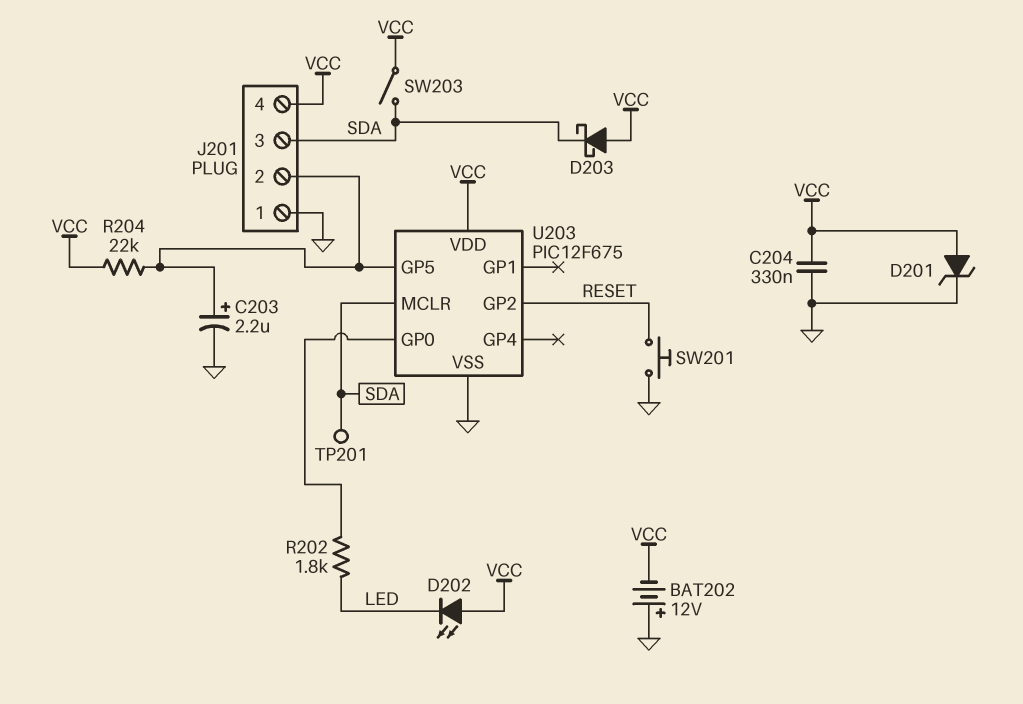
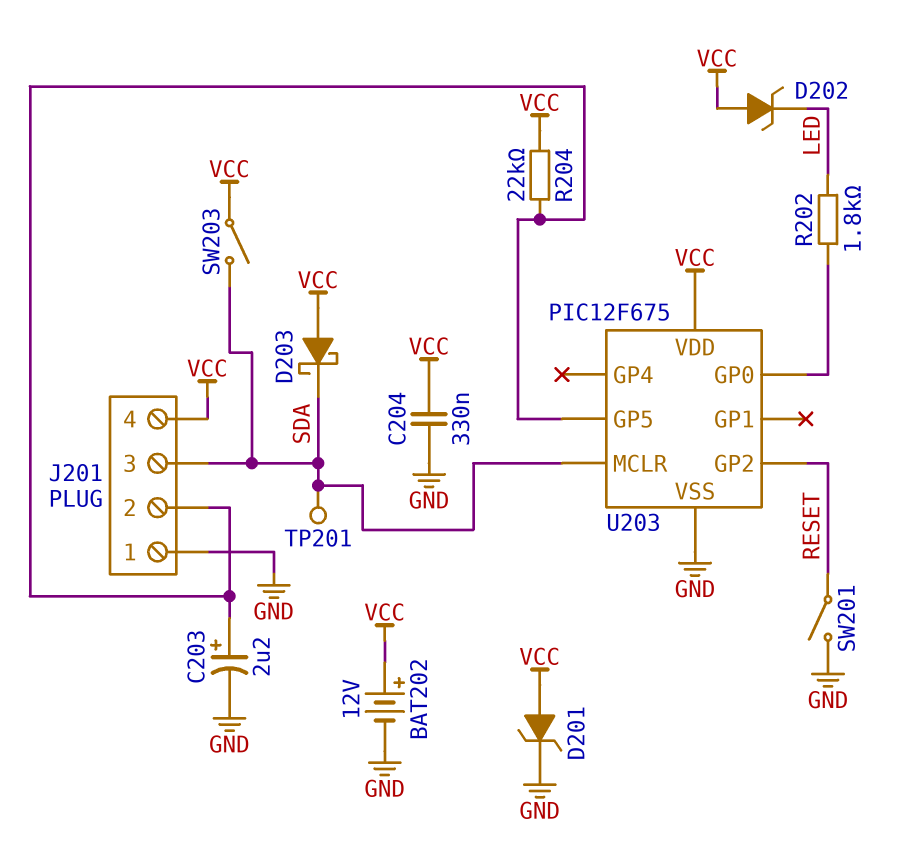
BAT202: 12V (plus GND, minus VCC) -> 12V (plus VCC, minus GND)
D202: LED (A VCC, K LED) -> zener (A VCC, K LED)
SW201: button (GND, RESET) -> switch (GND, RESET)

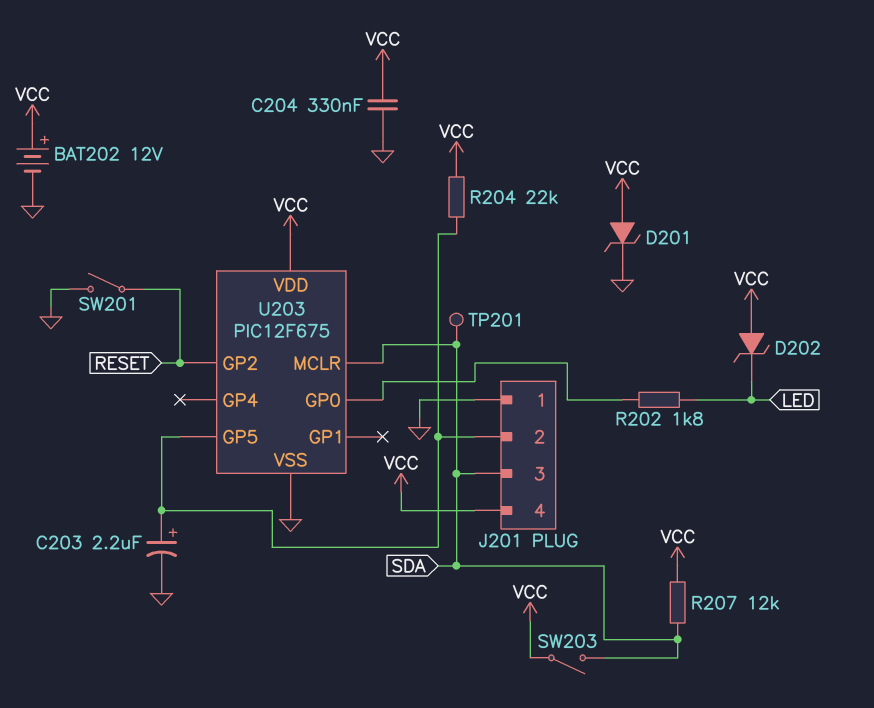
D203: schottky (A VCC, K SDA) -> none
R207: none -> 12k (SDA, VCC)

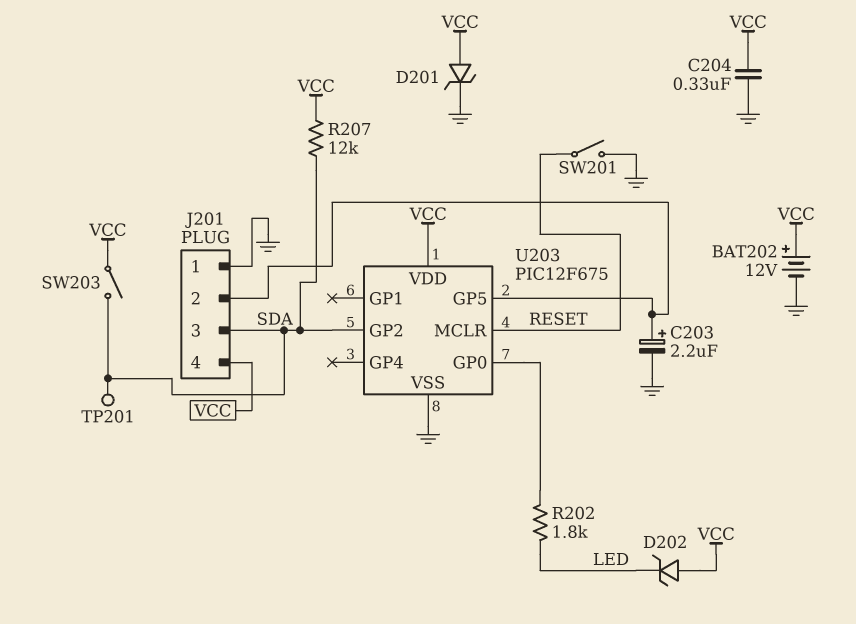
R204: 22k (J201/2, VCC) -> none
U203 pin GP2: RESET -> SDA
U203 pin MCLR: SDA -> RESET

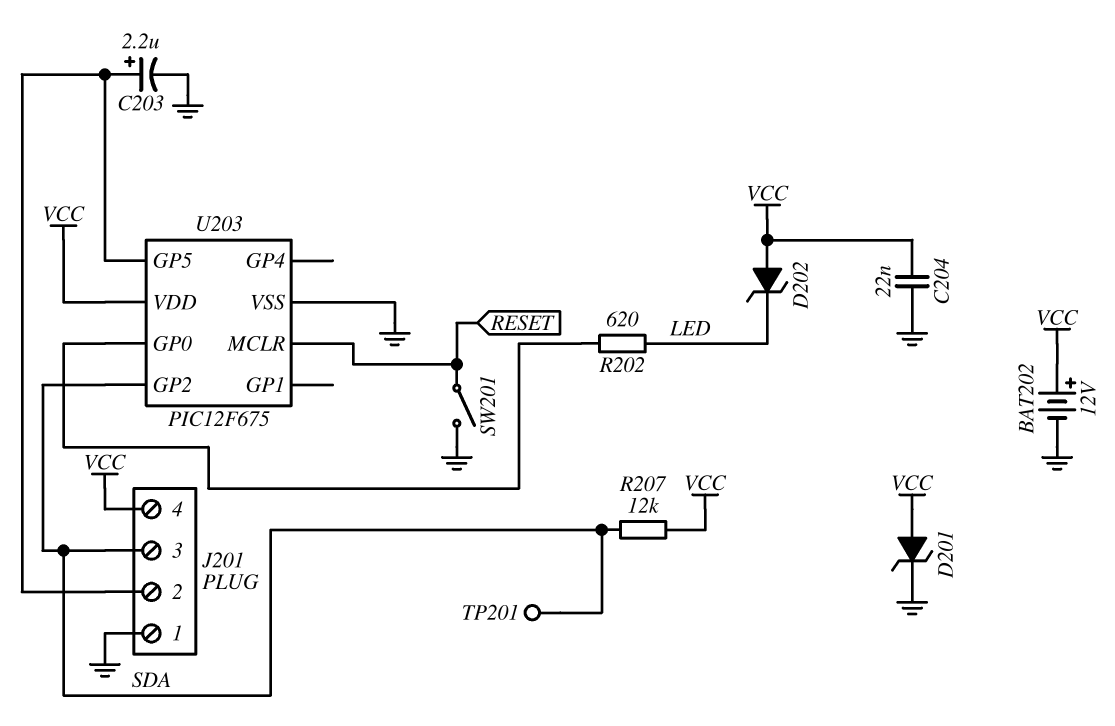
C204: 330nF (GND, VCC) -> 22nF (GND, VCC)
R202: 1.8k (LED, U203/GP0) -> 620 (LED, U203/GP0)
SW203: switch (SDA, VCC) -> none

